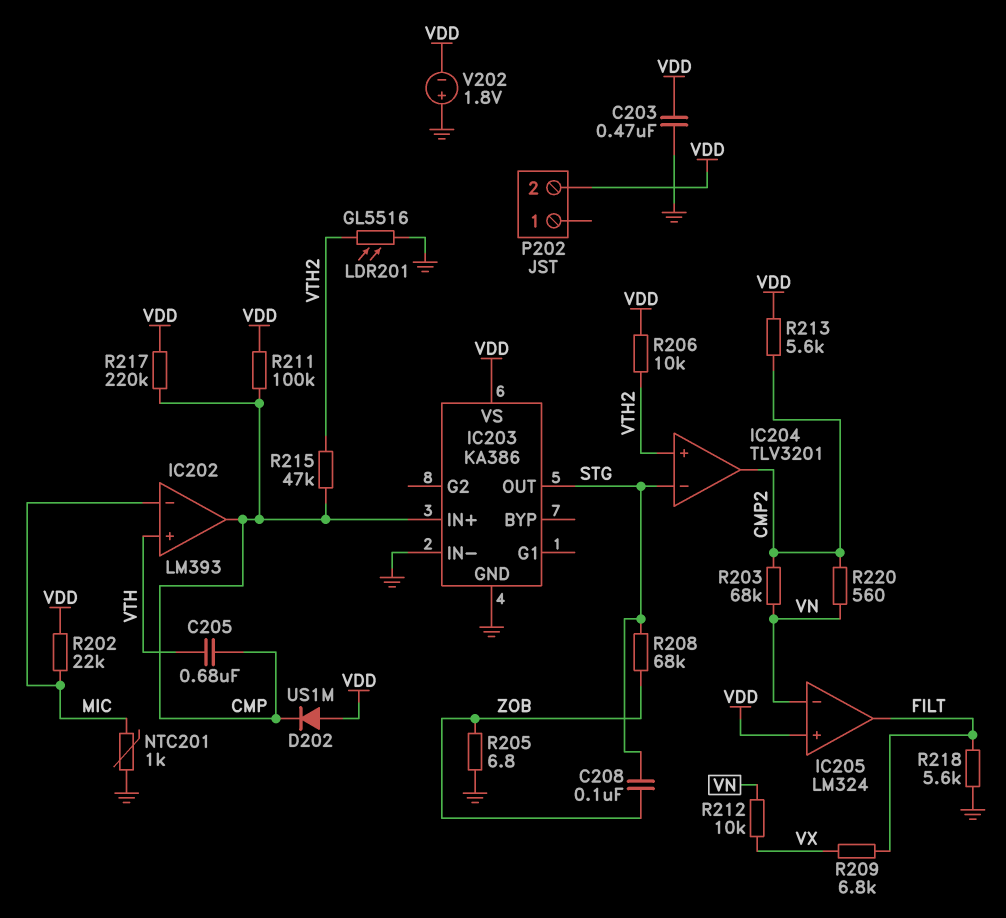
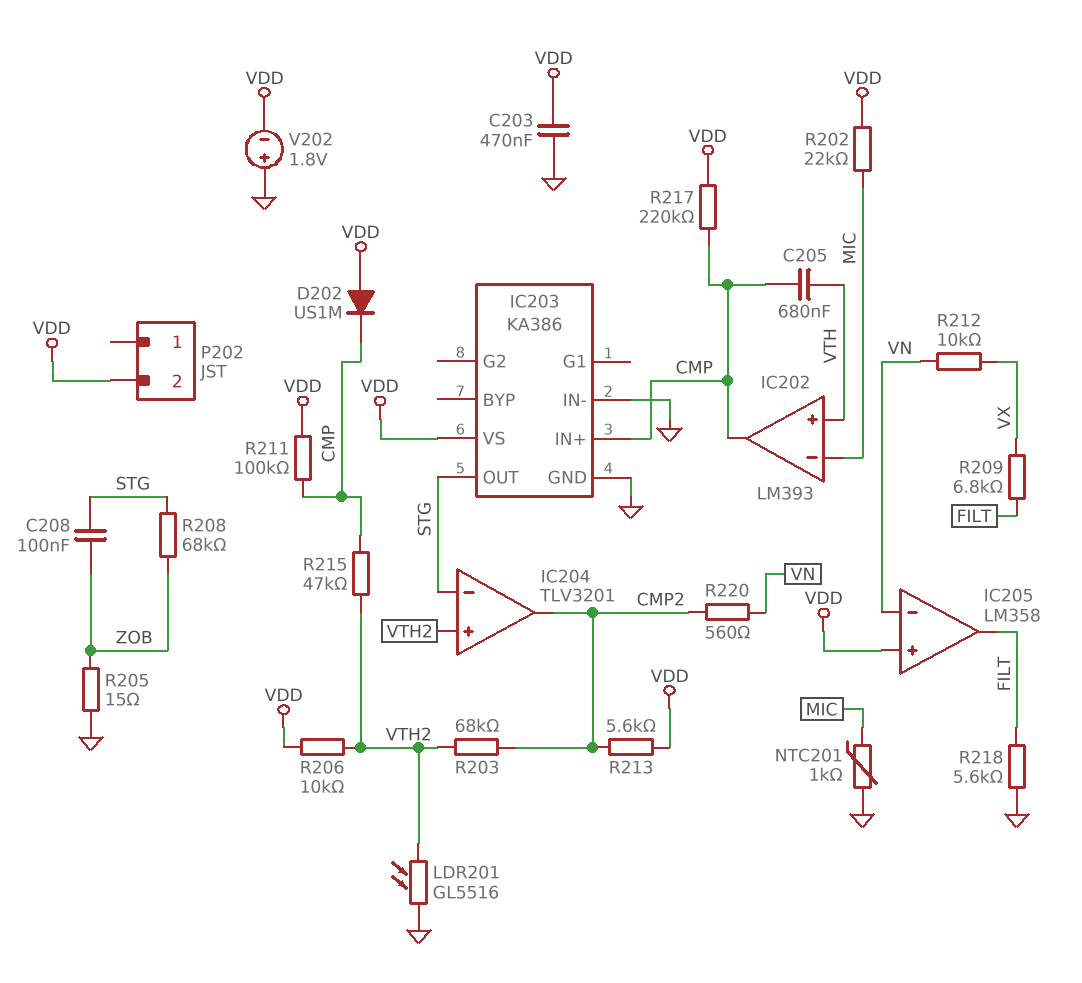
IC205: LM324 -> LM358
R203: 68k (CMP2, VN) -> 68k (CMP2, VTH2)
R205: 6.8 (GND, ZOB) -> 15 (GND, ZOB)

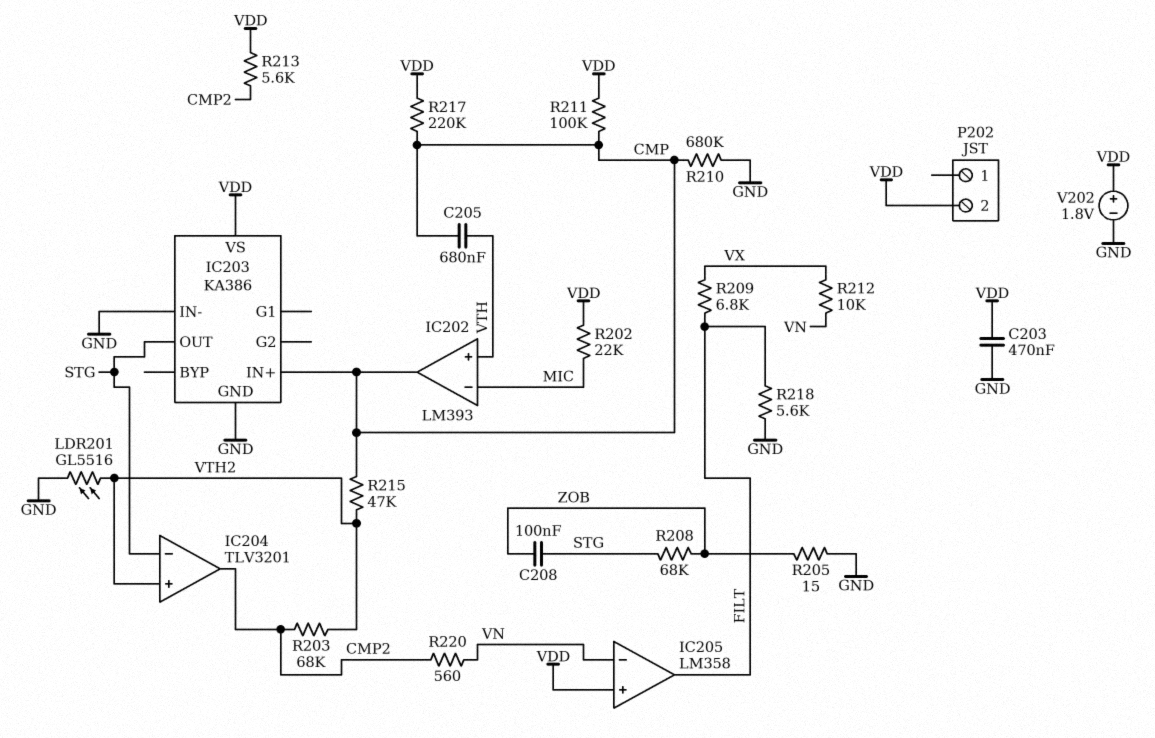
D202: diode US1M (A VDD, K CMP) -> none
NTC201: 1k (GND, MIC) -> none
R206: 10k (VDD, VTH2) -> none
R210: none -> 680k (CMP, GND)
V202: 1.8V (plus GND, minus VDD) -> 1.8V (plus VDD, minus GND)

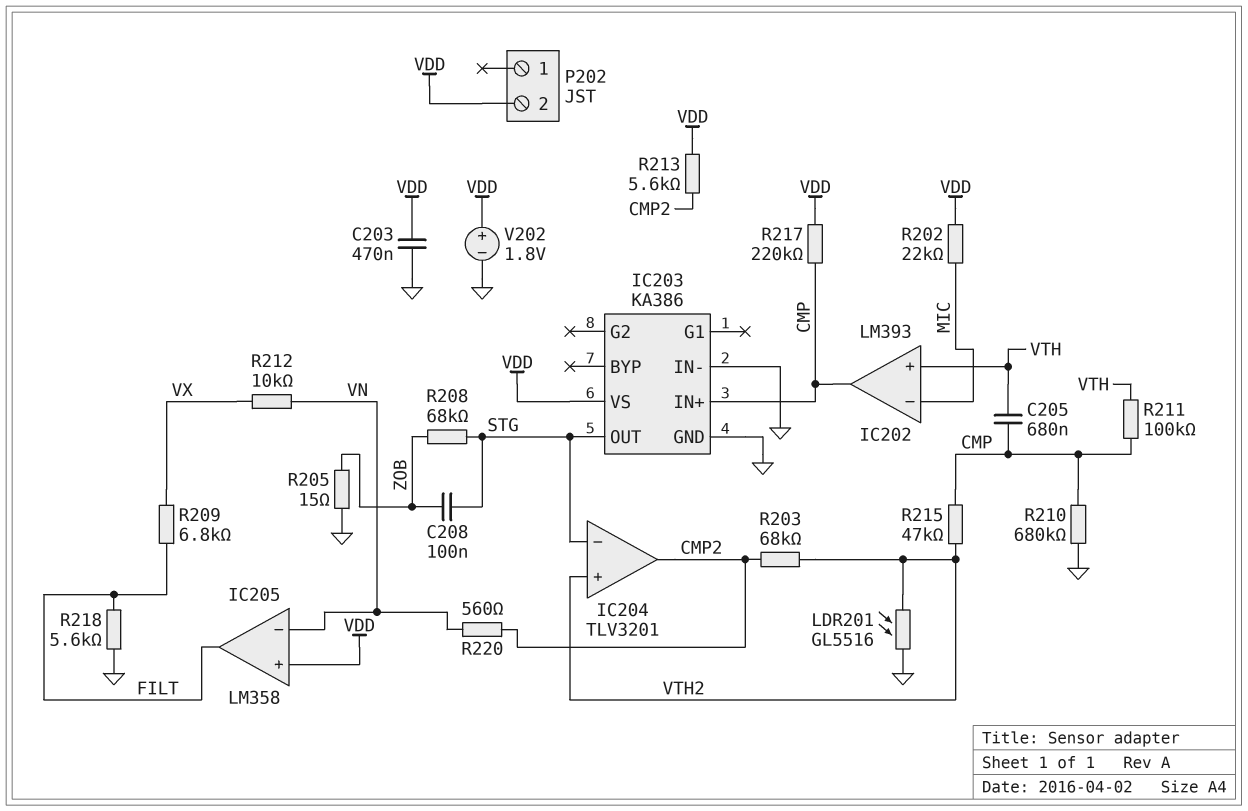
R211: 100k (CMP, VDD) -> 100k (CMP, VTH)

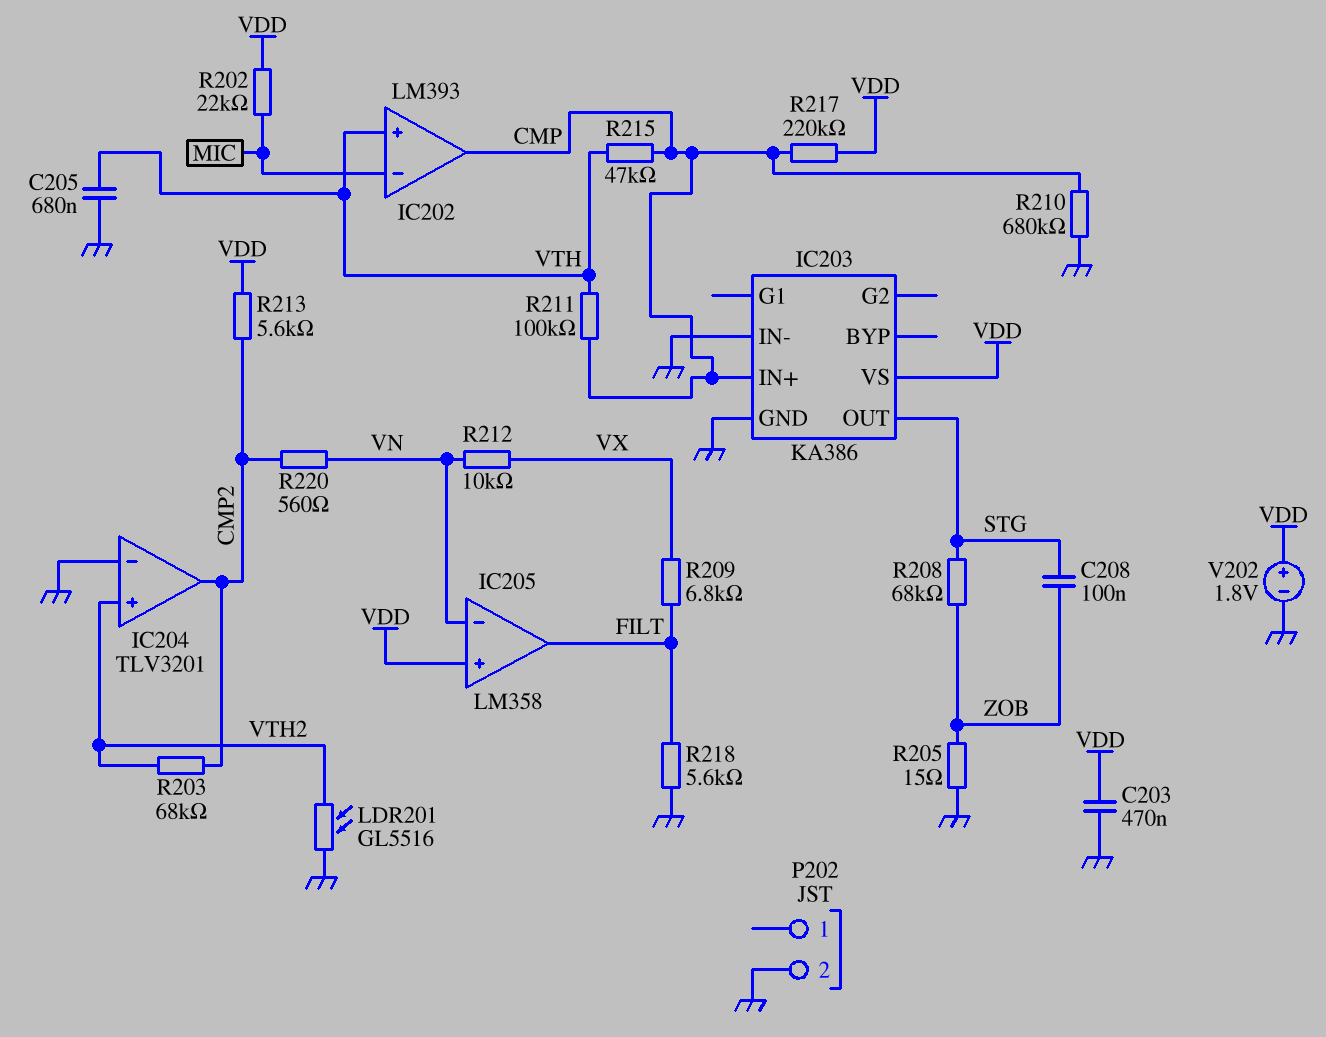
C205: 680nF (CMP, VTH) -> 680nF (GND, VTH)
IC204 pin in-: STG -> GND
P202 pin 2: VDD -> GND
R215: 47k (CMP, VTH2) -> 47k (CMP, VTH)

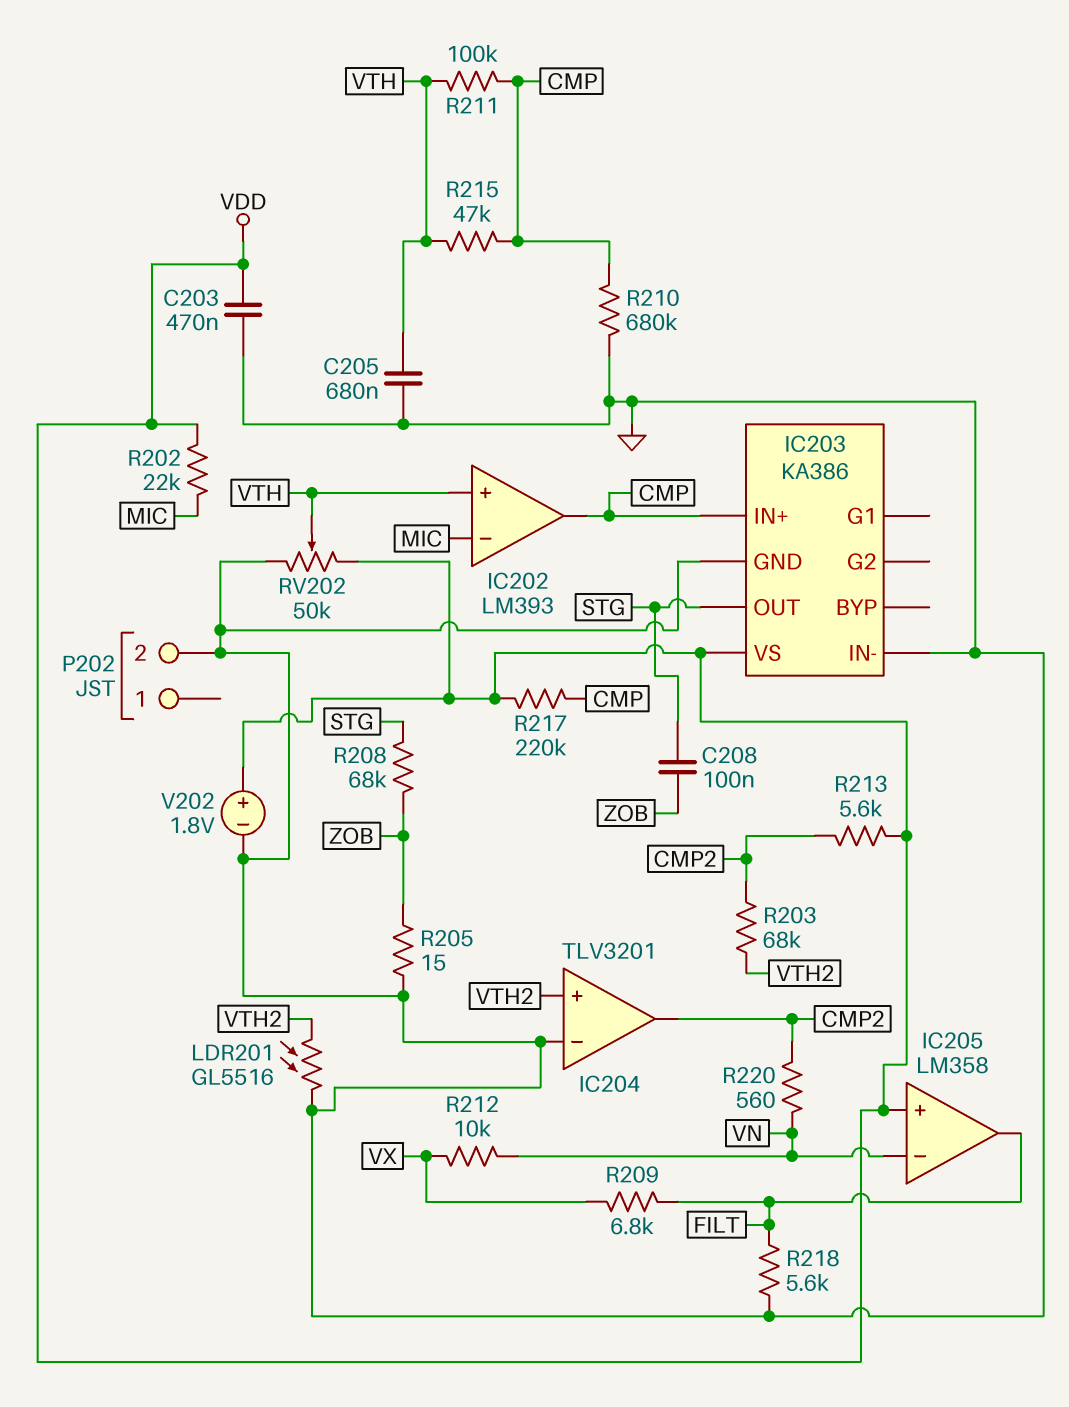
RV202: none -> 50k (GND, VDD, wiper VTH)

